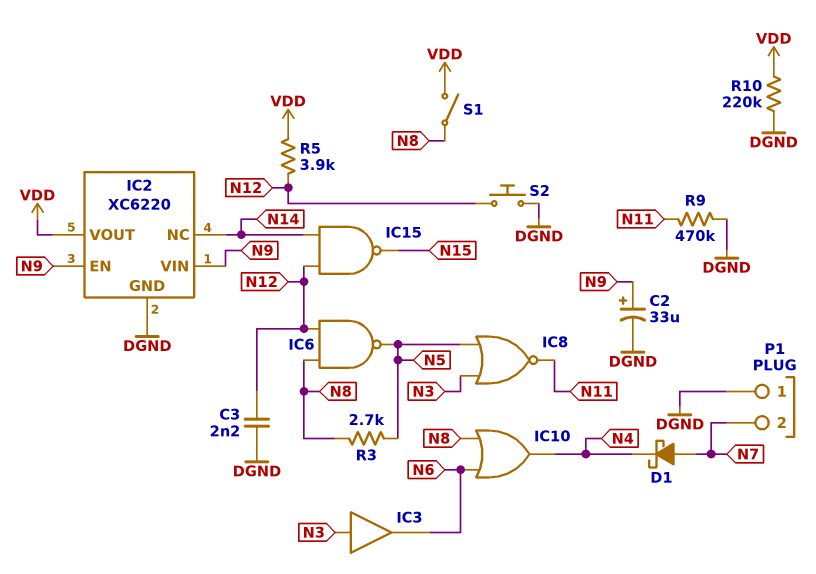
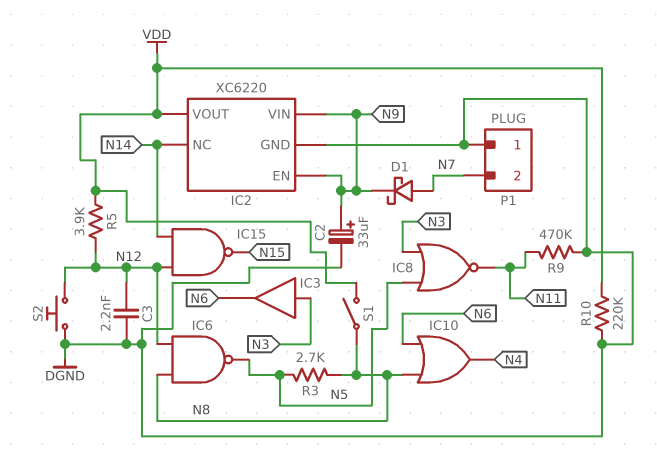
D1: schottky (A N7, K N4) -> schottky (A N7, K N9)

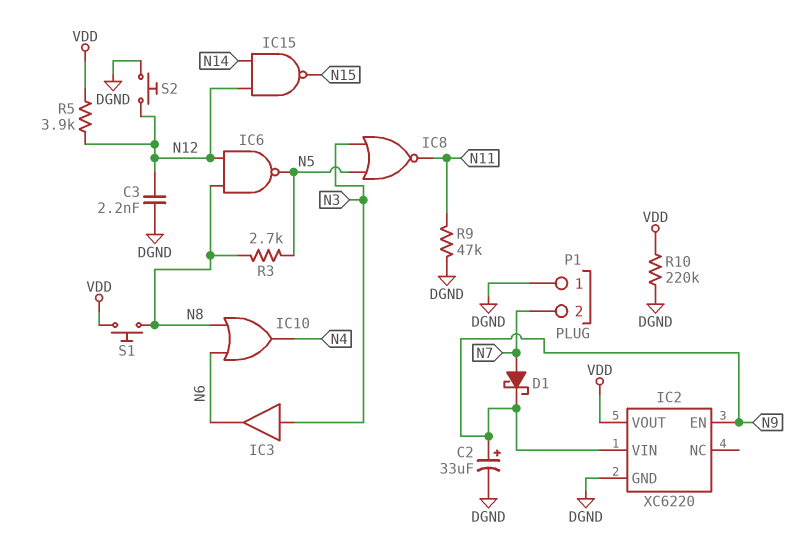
IC2 pin NC: N14 -> none
R9: 470k (DGND, N11) -> 47k (DGND, N11)
S1: switch (N8, VDD) -> button (N8, VDD)

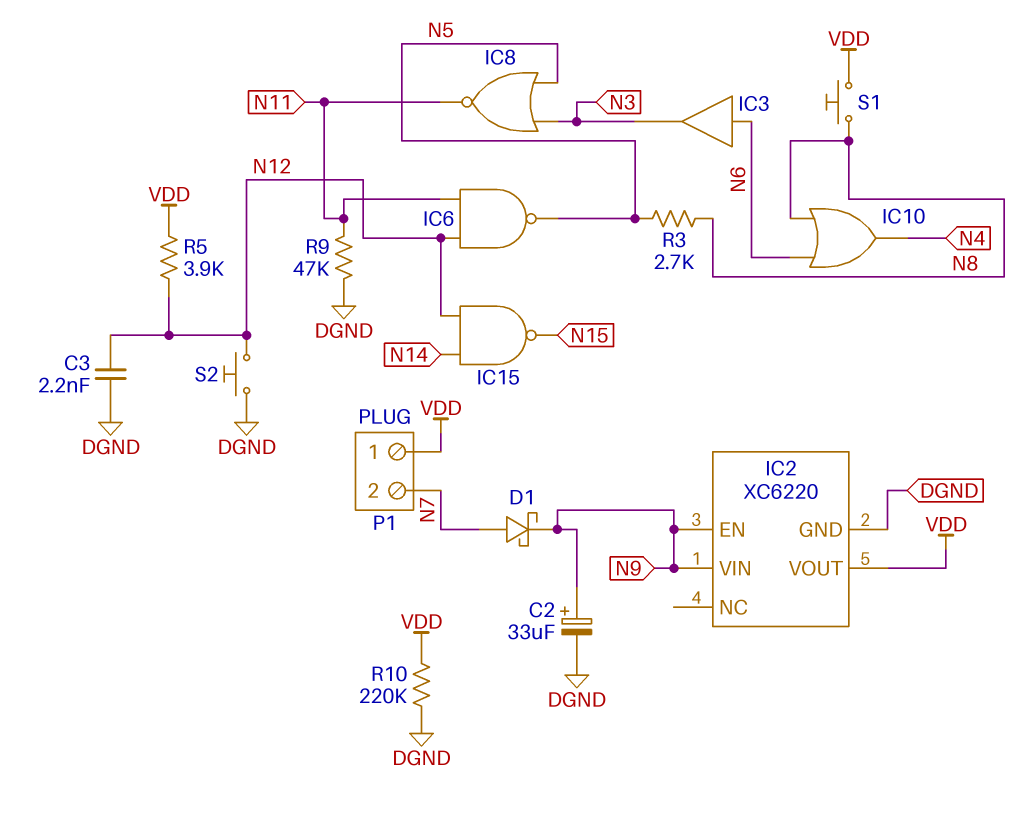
IC3: buffer (in N3, out N6) -> buffer (in N6, out N3)
IC6: NAND (in N8, in N12, out N5) -> NAND (in N11, in N12, out N5)
P1 pin 1: DGND -> VDD

